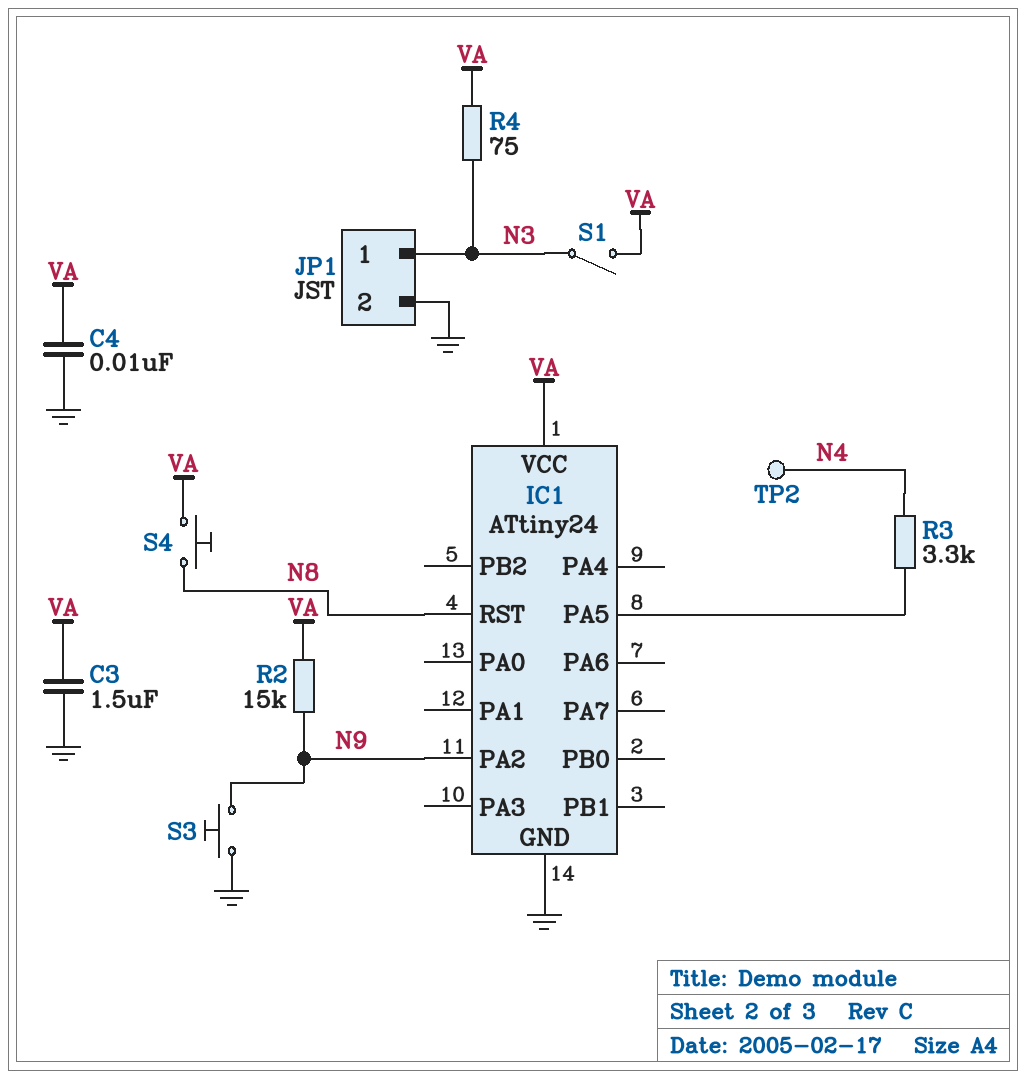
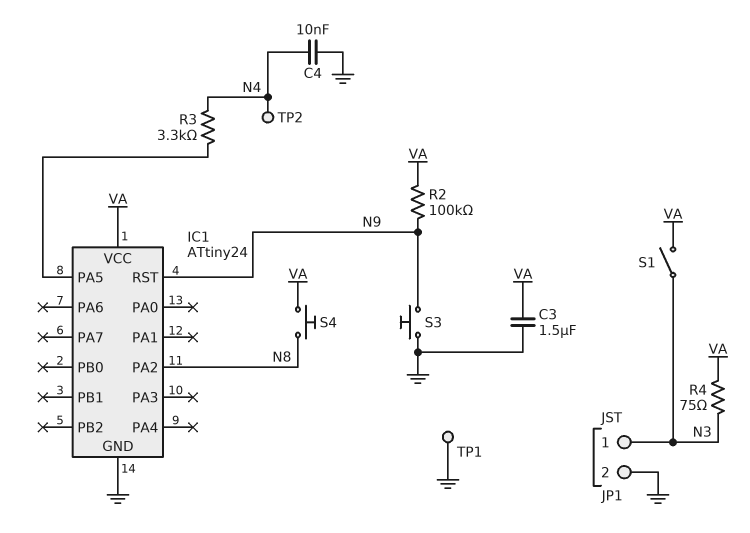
C4: 10nF (GND, VA) -> 10nF (GND, N4)
IC1 pin PA2: N9 -> N8
IC1 pin RST: N8 -> N9
R2: 15k (N9, VA) -> 100k (N9, VA)
TP1: none -> test point (GND)

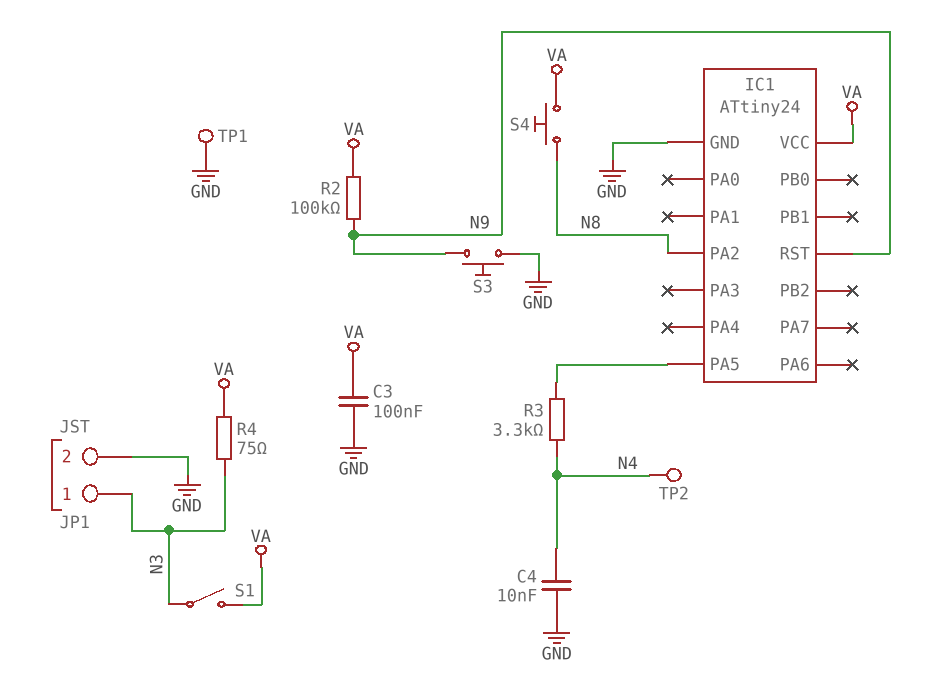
C3: 1.5uF (GND, VA) -> 100nF (GND, VA)

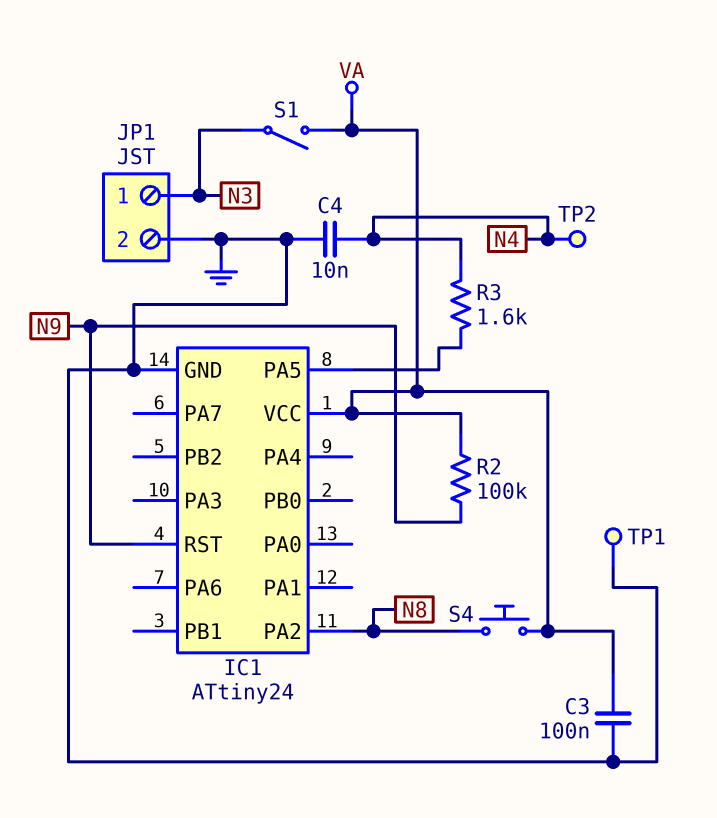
R3: 3.3k (IC1/PA5, N4) -> 1.6k (IC1/PA5, N4)
R4: 75 (N3, VA) -> none
S3: button (GND, N9) -> none

